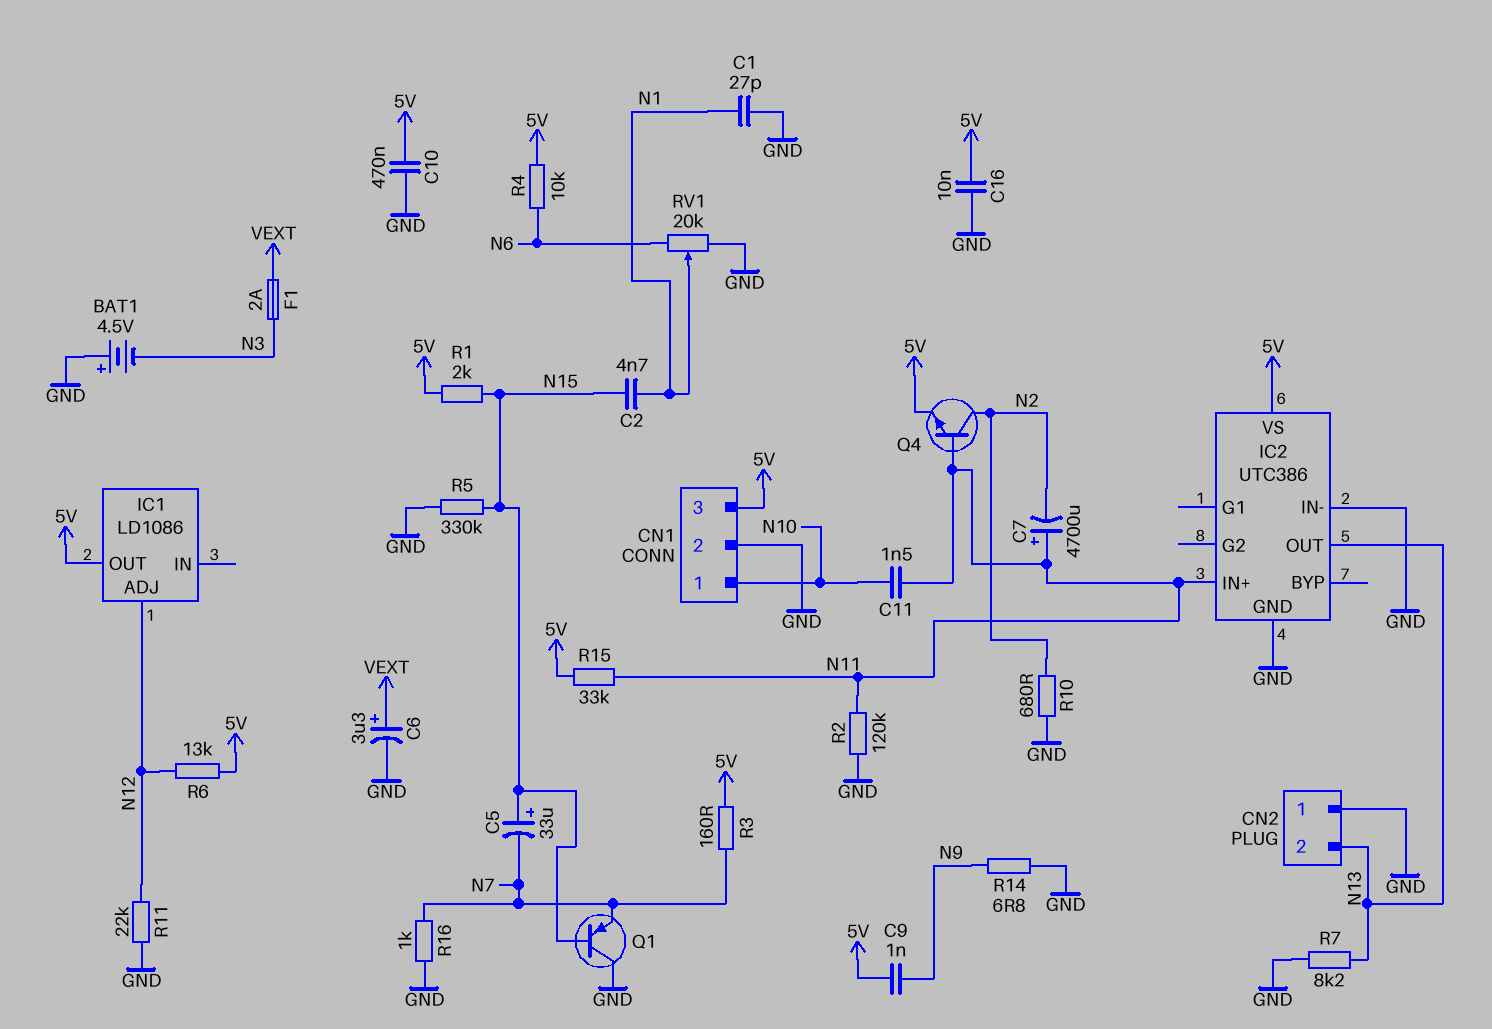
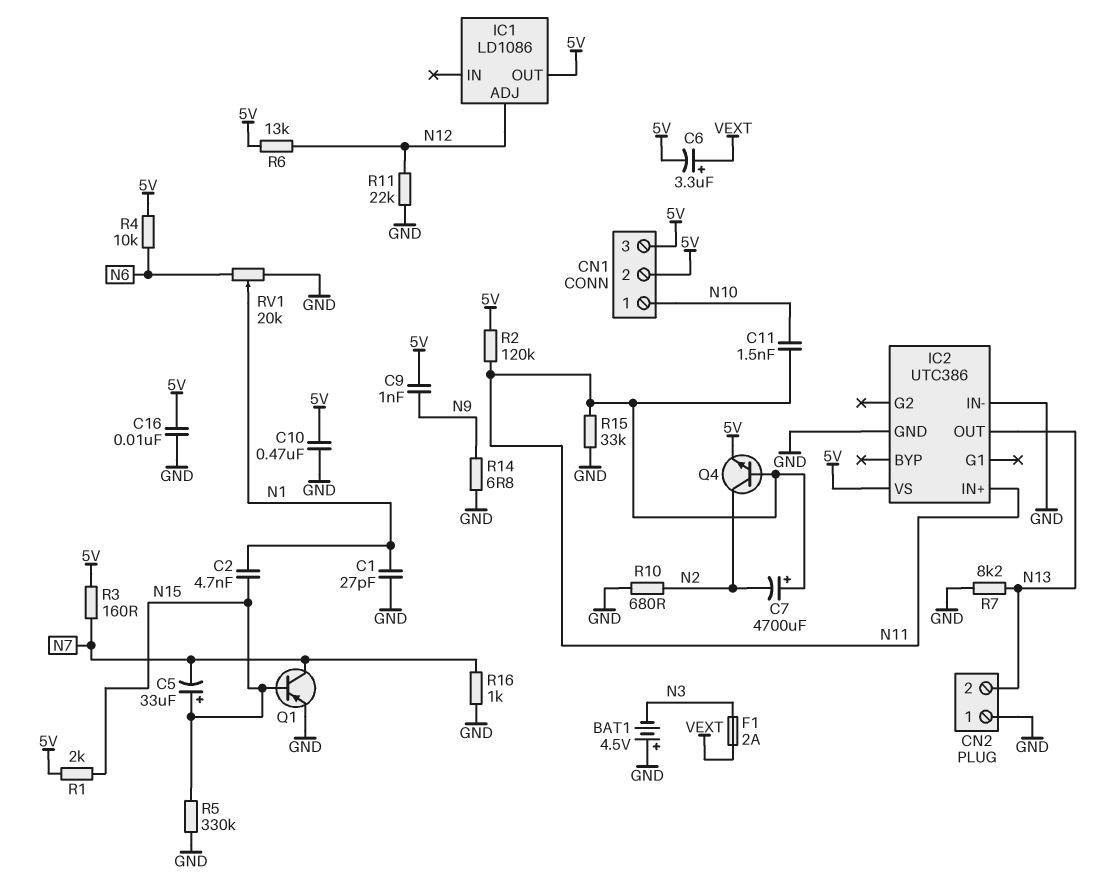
C6: 3.3uF (plus VEXT, minus GND) -> 3.3uF (plus VEXT, minus 5V)
CN1 pin 2: GND -> 5V
Q1: PNP (B N15, C GND, E N7) -> PNP (B N15, C N7, E GND)
R2: 120k (GND, N11) -> 120k (5V, N11)
R15: 33k (5V, N11) -> 33k (GND, N11)

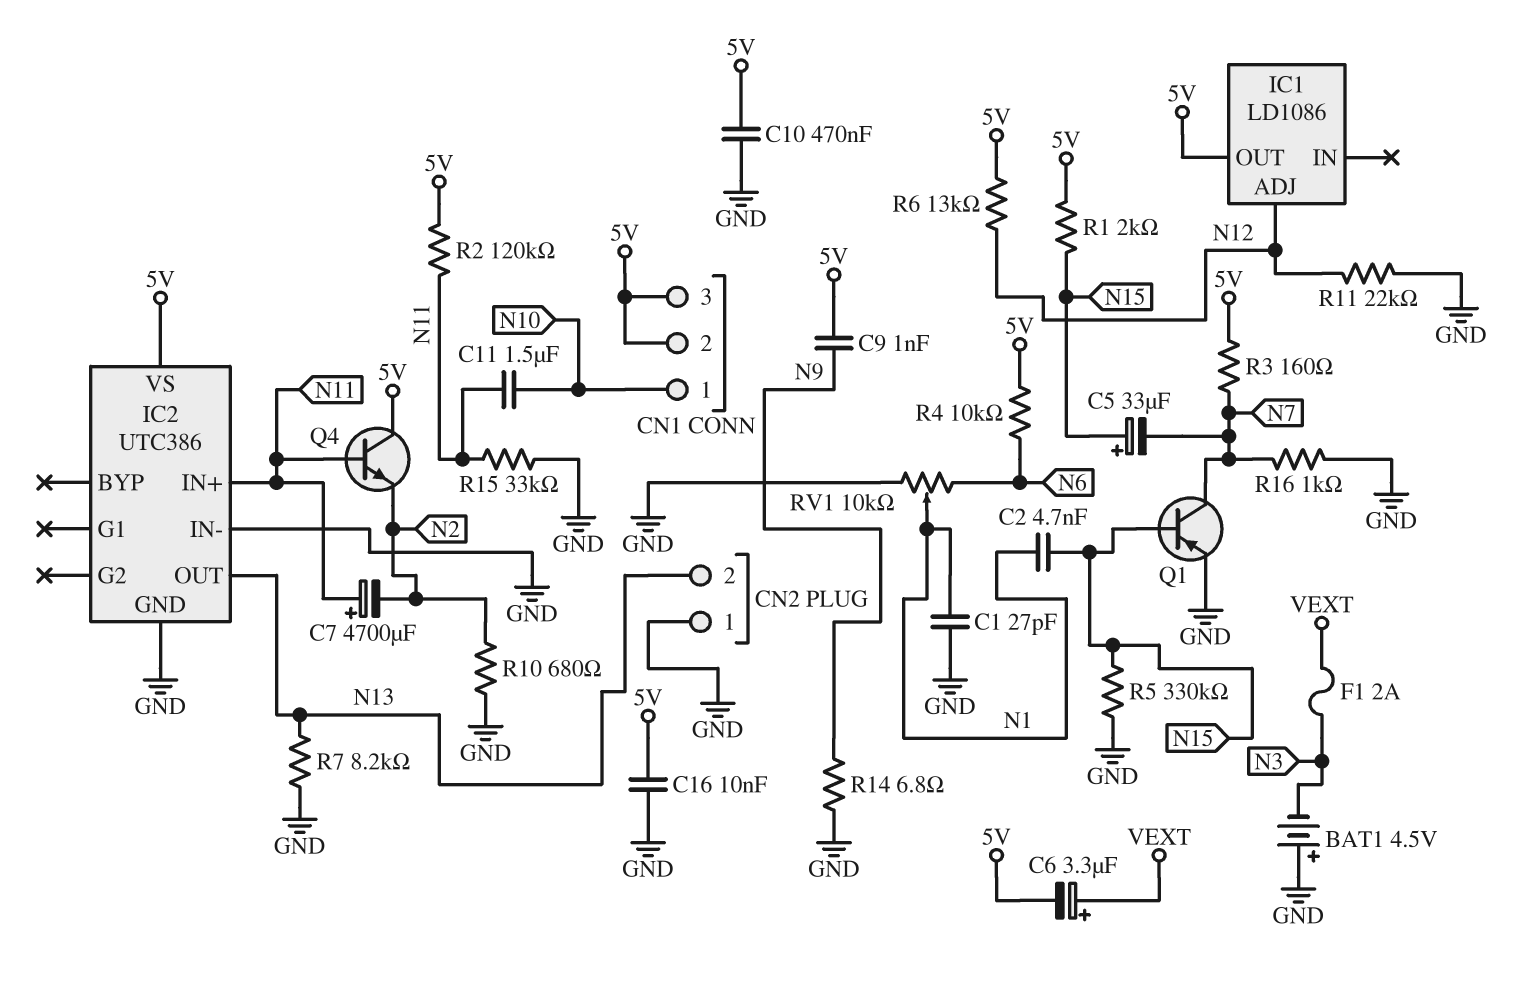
C11: 1.5nF (N10, N11) -> 1.5uF (N10, N11)
Q4: NPN (B N11, C N2, E 5V) -> NPN (B N11, C 5V, E N2)
RV1: 20k (GND, N6, wiper N1) -> 10k (GND, N6, wiper N1)

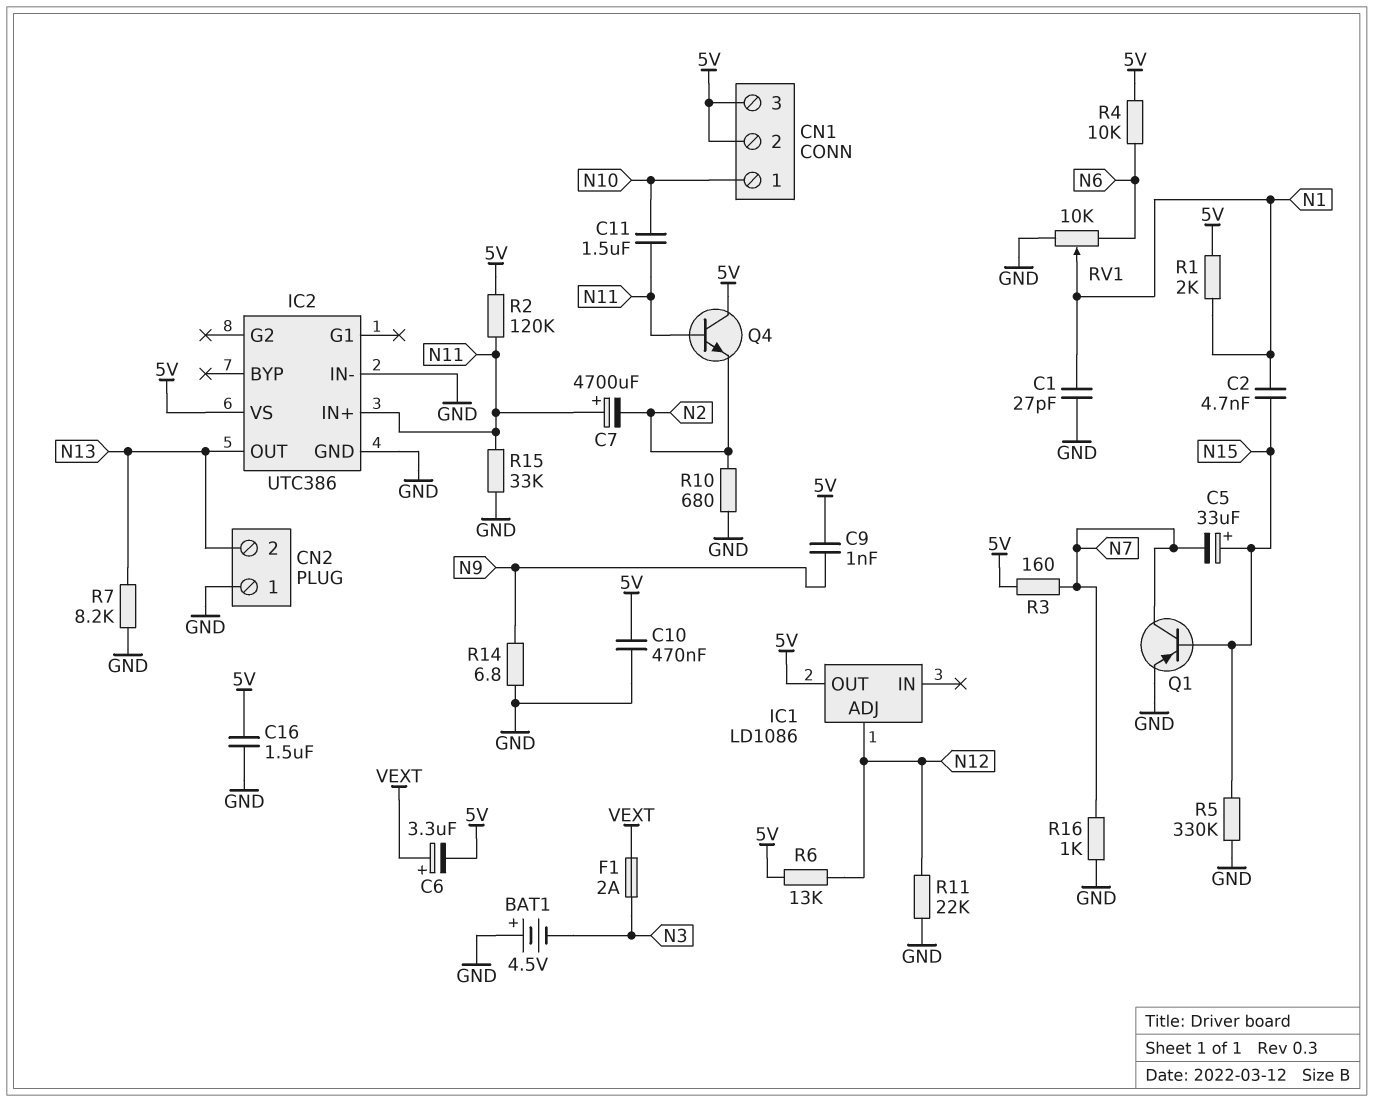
C16: 10nF (5V, GND) -> 1.5uF (5V, GND)
R1: 2k (5V, N15) -> 2k (5V, N1)

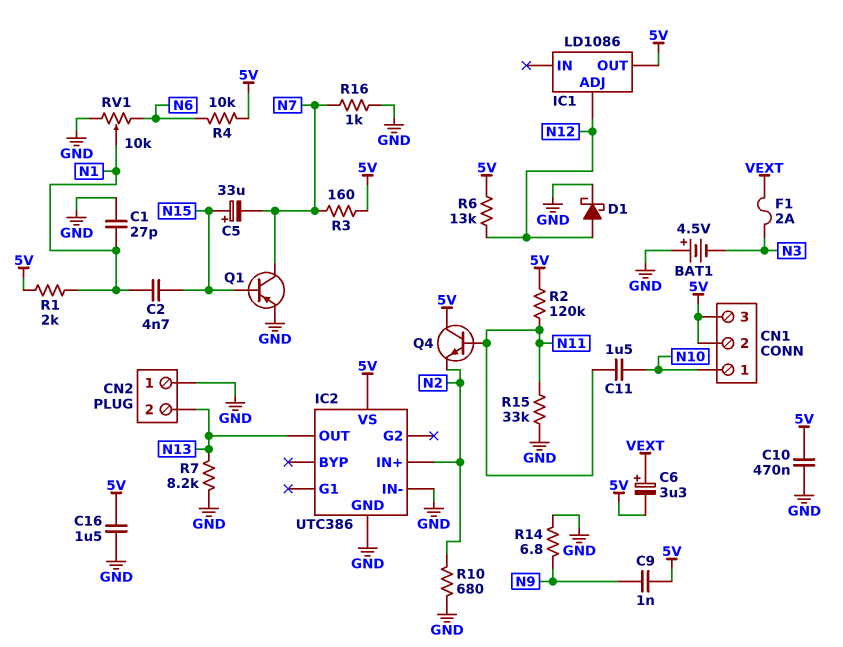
C7: 4700uF (plus N11, minus N2) -> none
D1: none -> schottky (A N12, K GND)
IC2 pin IN+: N11 -> N2
R5: 330k (GND, N15) -> none
R11: 22k (GND, N12) -> none

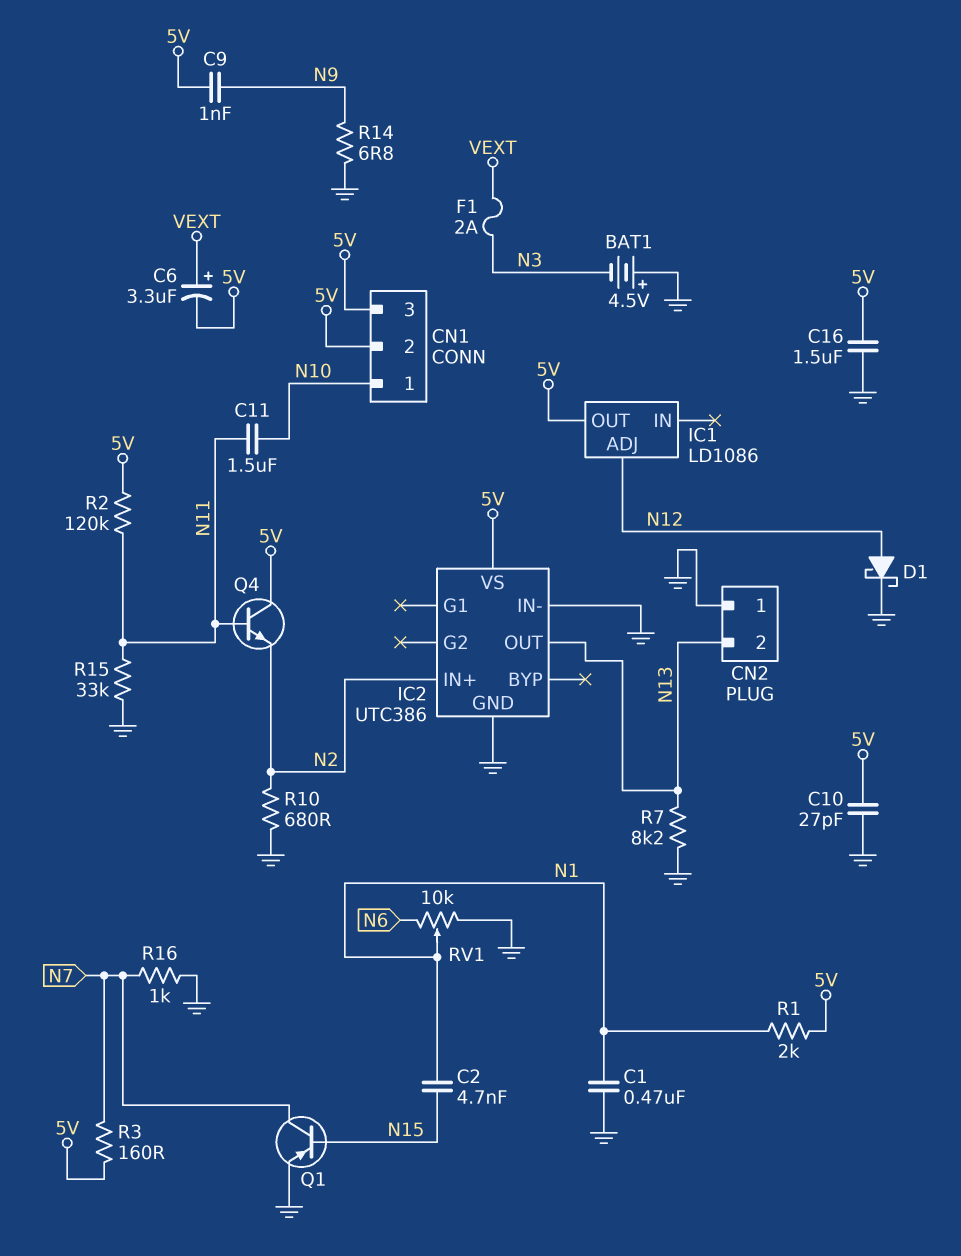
C1: 27pF (GND, N1) -> 470nF (GND, N1)
C5: 33uF (plus N15, minus N7) -> none
C10: 470nF (5V, GND) -> 27pF (5V, GND)
R4: 10k (5V, N6) -> none
R6: 13k (5V, N12) -> none

